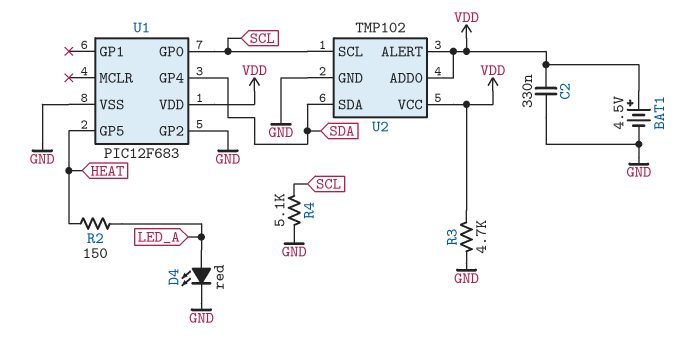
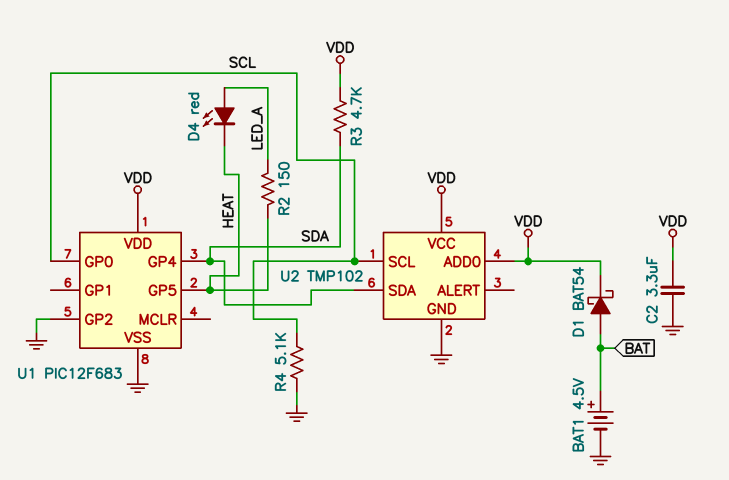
BAT1: 4.5V (plus VDD, minus GND) -> 4.5V (plus BAT, minus GND)
C2: 330nF (GND, VDD) -> 3.3uF (GND, VDD)
D1: none -> schottky BAT54 (A BAT, K VDD)
D4: LED red (A LED_A, K GND) -> LED red (A LED_A, K HEAT)
R3: 4.7k (GND, VDD) -> 4.7k (SDA, VDD)
U2 pin ALERT: VDD -> none

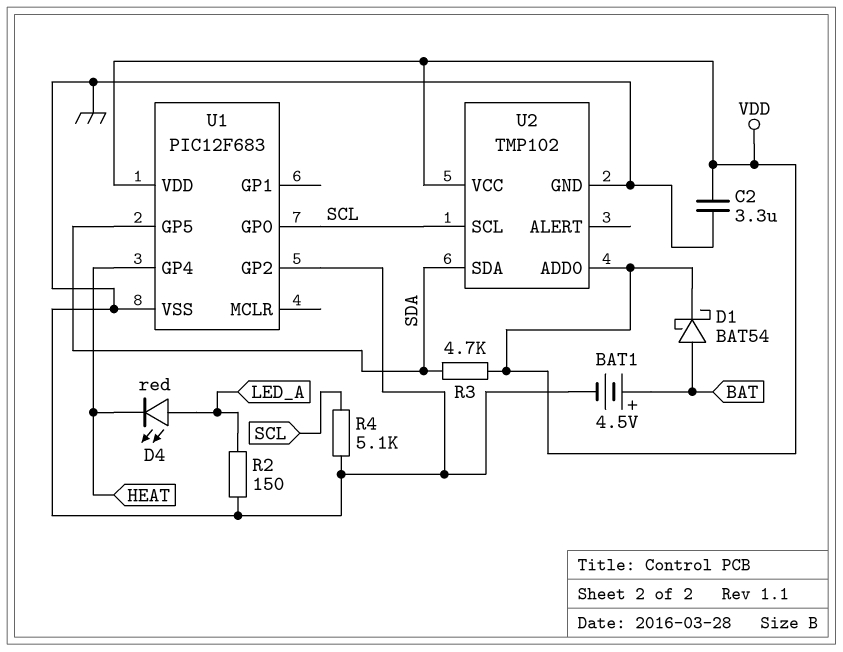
R2: 150 (HEAT, LED_A) -> 150 (GND, LED_A)
U1 pin GP4: SDA -> HEAT
U1 pin GP5: HEAT -> SDA

